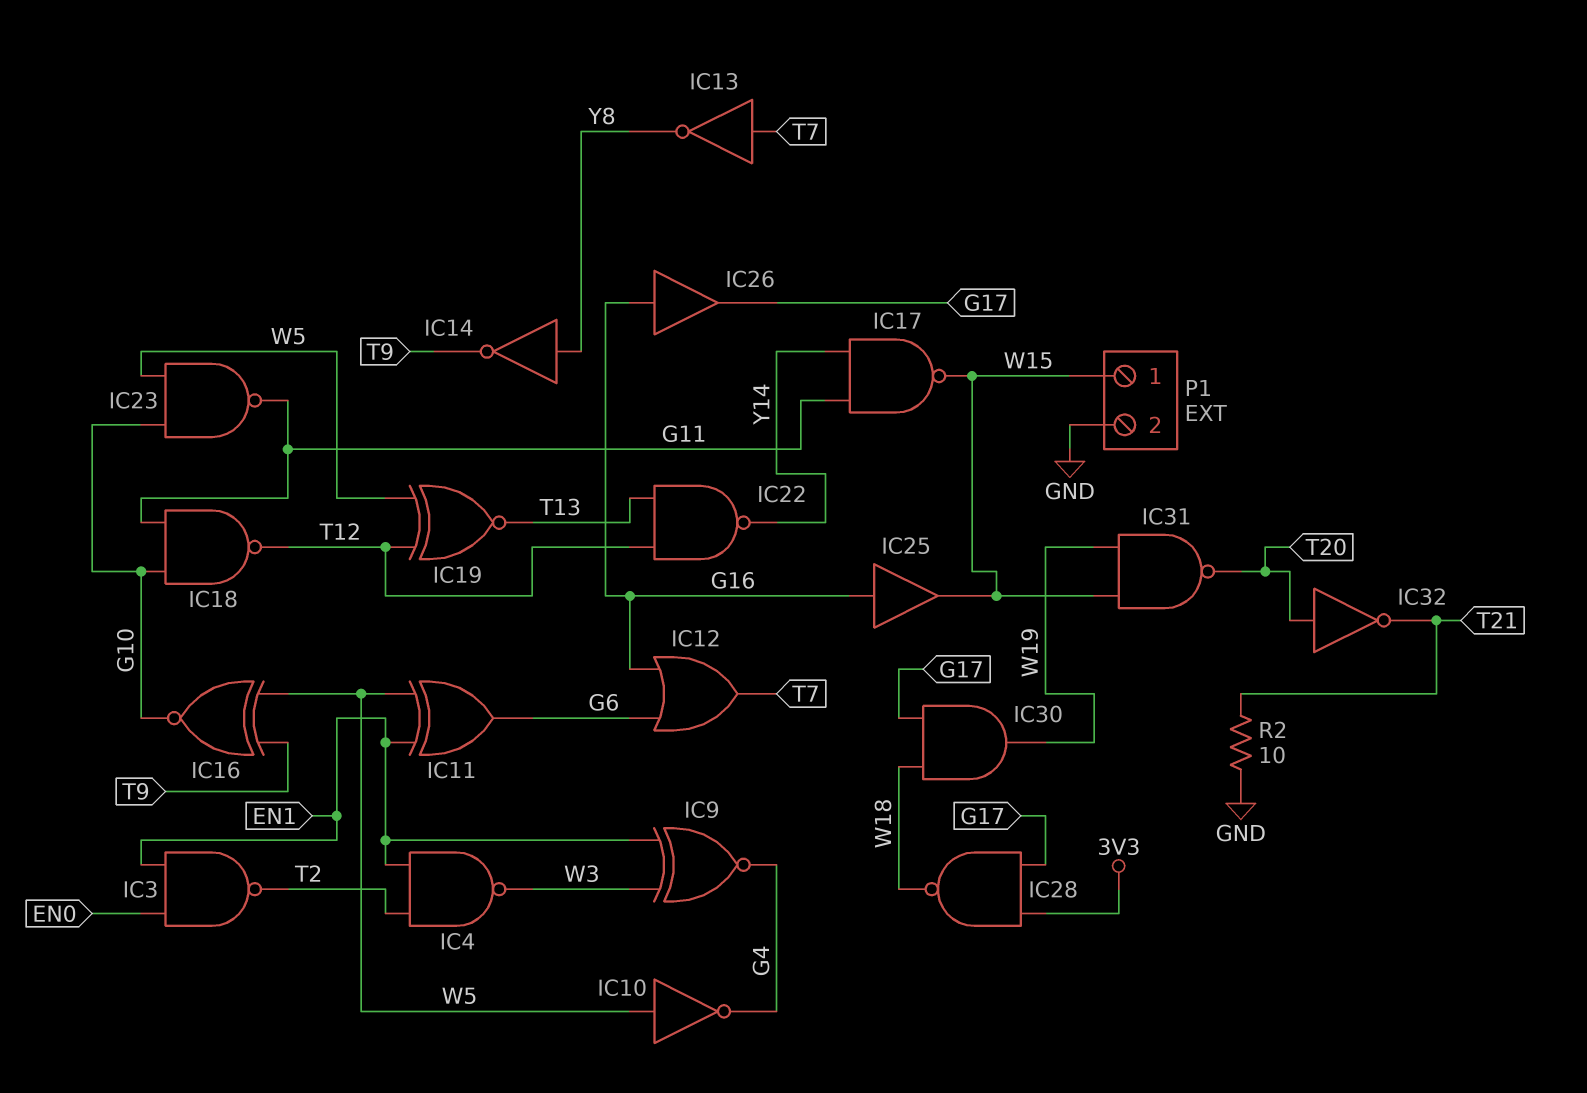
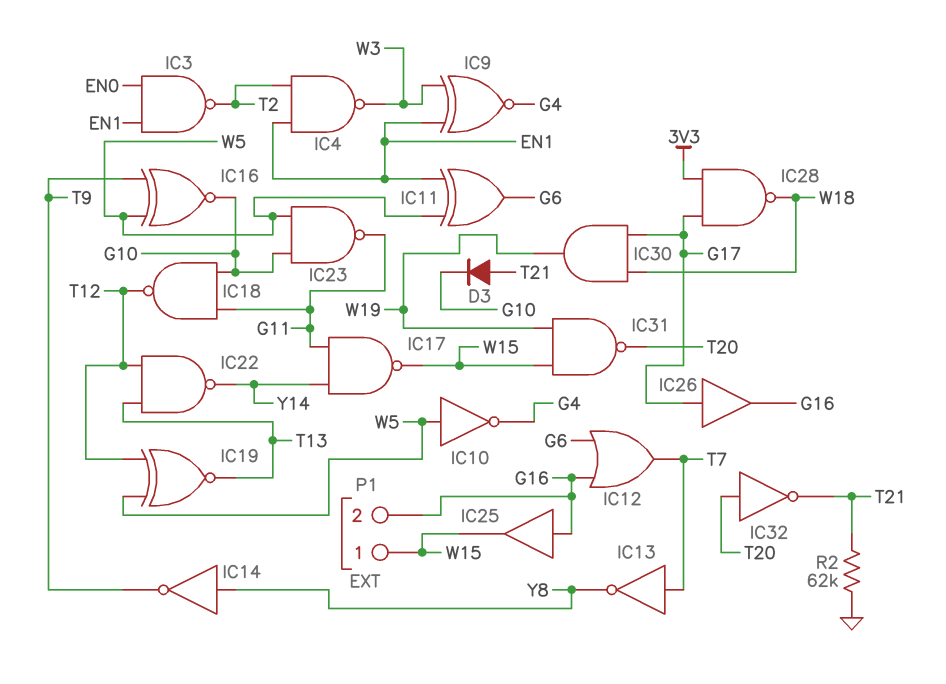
D3: none -> diode (A T21, K G10)
IC26: buffer (in G16, out G17) -> buffer (in G17, out G16)
P1 pin 2: GND -> G16
R2: 10 (GND, T21) -> 62k (GND, T21)

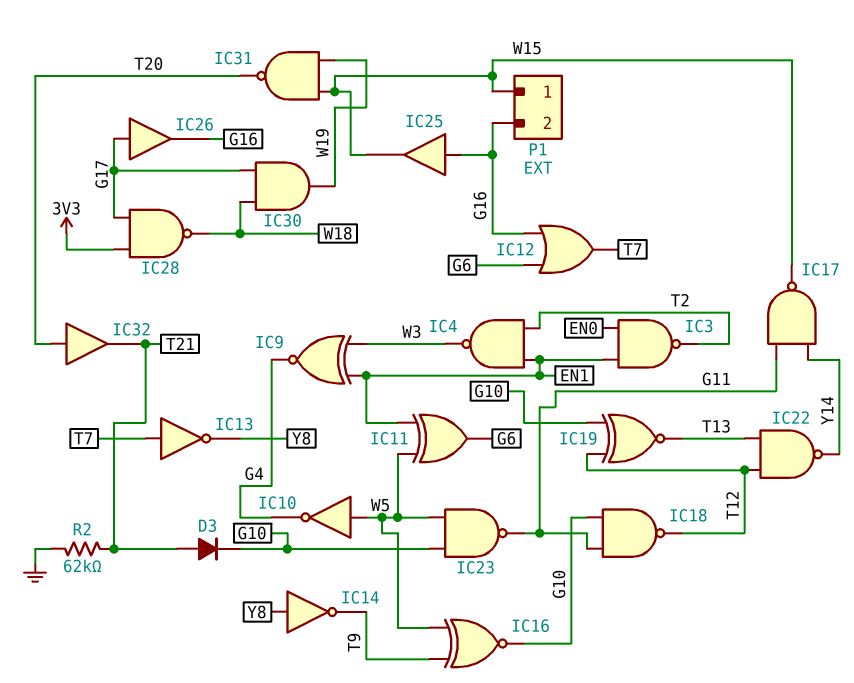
IC19: XNOR (in T12, in W5, out T13) -> XNOR (in G10, in T12, out T13)
IC32: NOT (in T20, out T21) -> buffer (in T20, out T21)

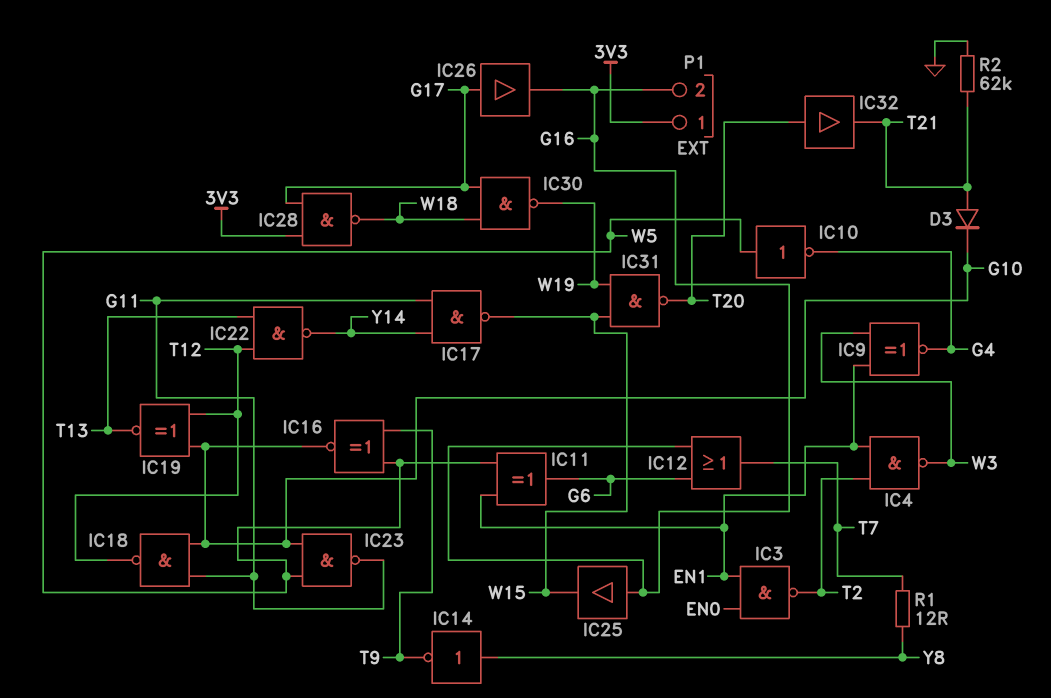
IC13: NOT (in T7, out Y8) -> none
IC30: AND (in G17, in W18, out W19) -> NAND (in G17, in W18, out W19)
P1 pin 1: W15 -> 3V3
R1: none -> 12 (T7, Y8)

